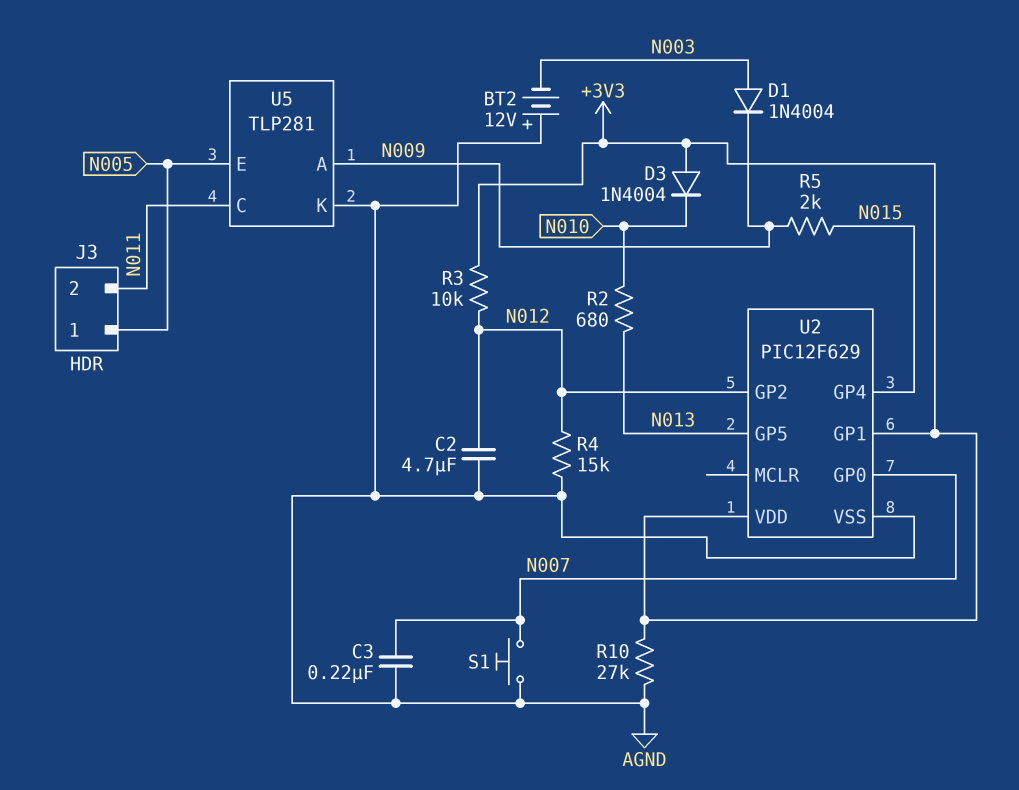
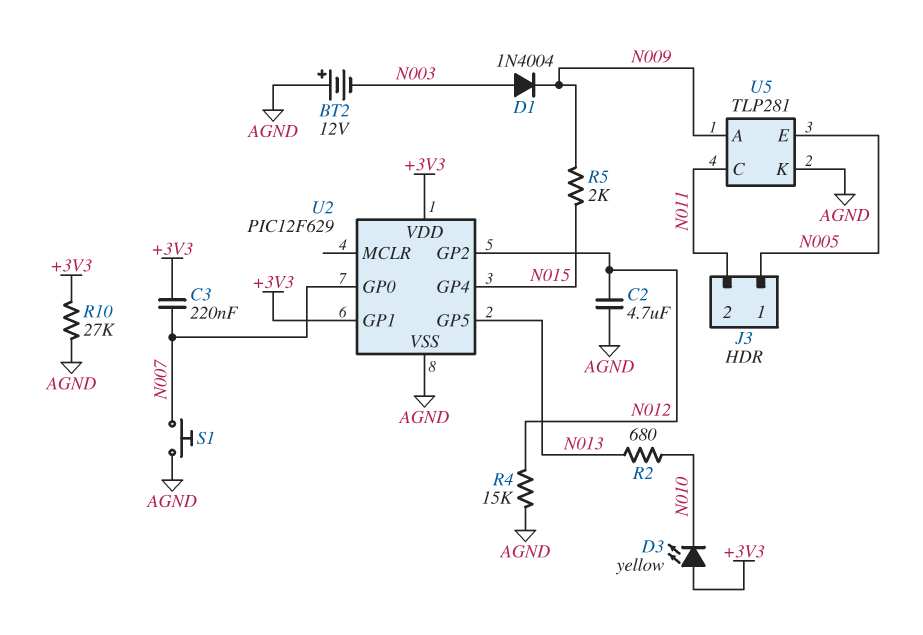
C3: 220nF (AGND, N007) -> 220nF (+3V3, N007)
D3: diode 1N4004 (A +3V3, K N010) -> LED yellow (A +3V3, K N010)
R3: 10k (+3V3, N012) -> none

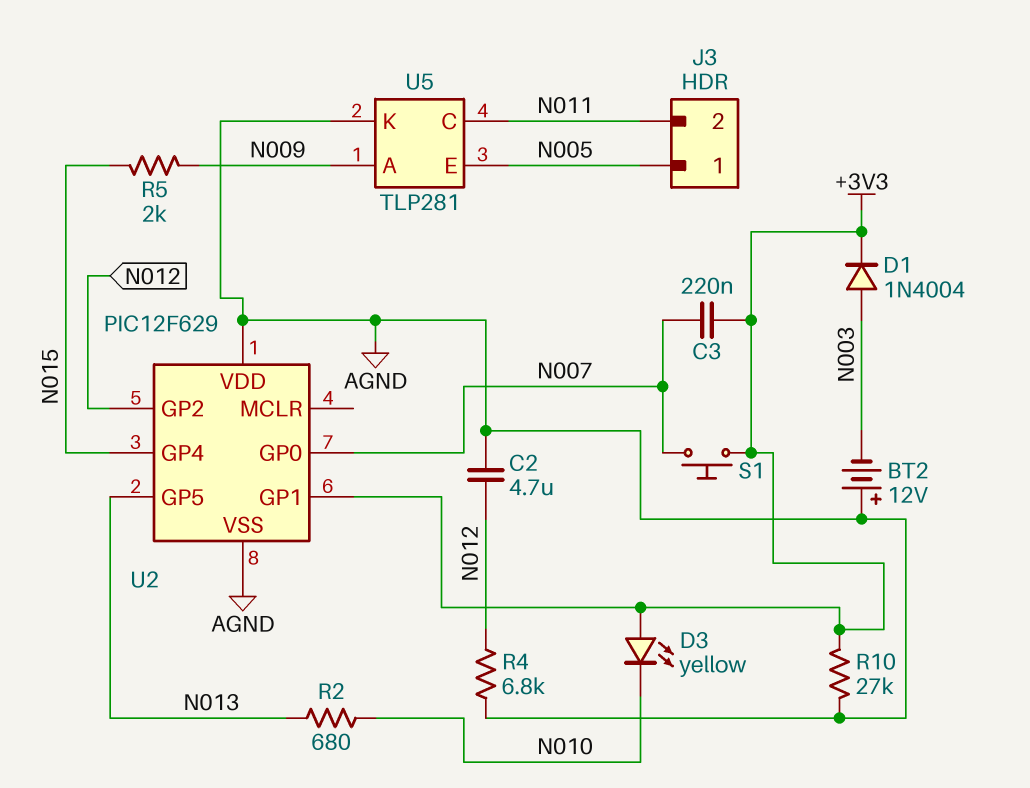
D1: diode 1N4004 (A N003, K N009) -> diode 1N4004 (A N003, K +3V3)
R4: 15k (AGND, N012) -> 6.8k (AGND, N012)
S1: button (AGND, N007) -> button (+3V3, N007)
U2 pin VDD: +3V3 -> AGND

